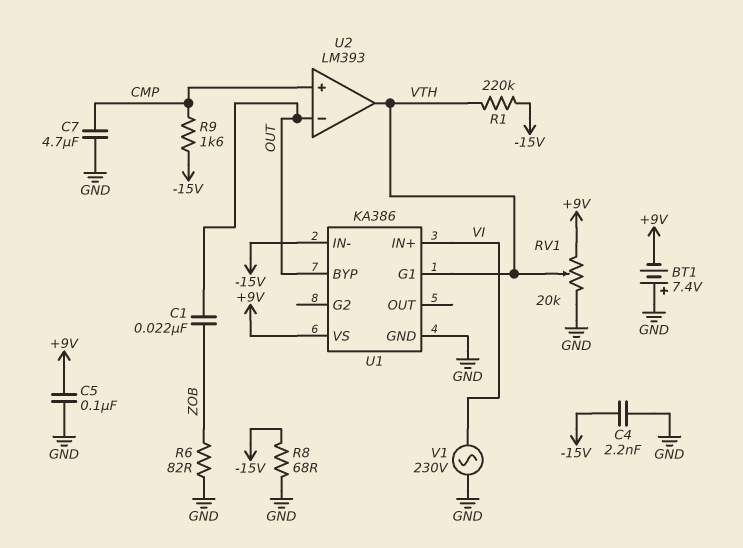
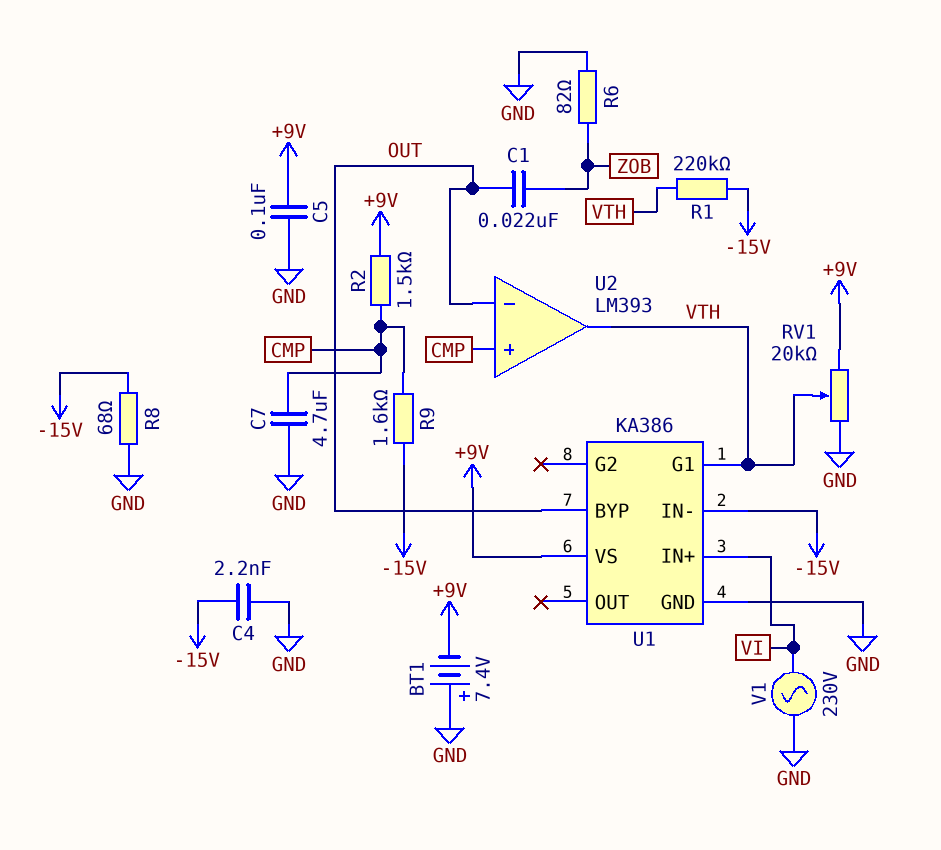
R2: none -> 1.5k (+9V, CMP)

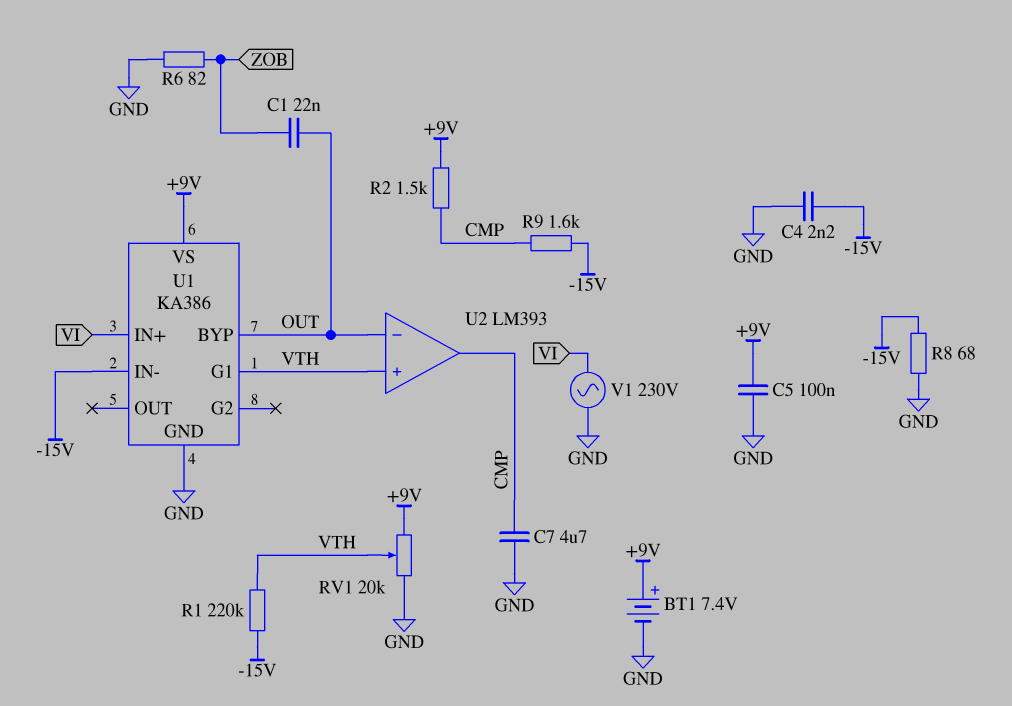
BT1: 7.4V (plus GND, minus +9V) -> 7.4V (plus +9V, minus GND)
U2 pin in+: CMP -> VTH
U2 pin out: VTH -> CMP

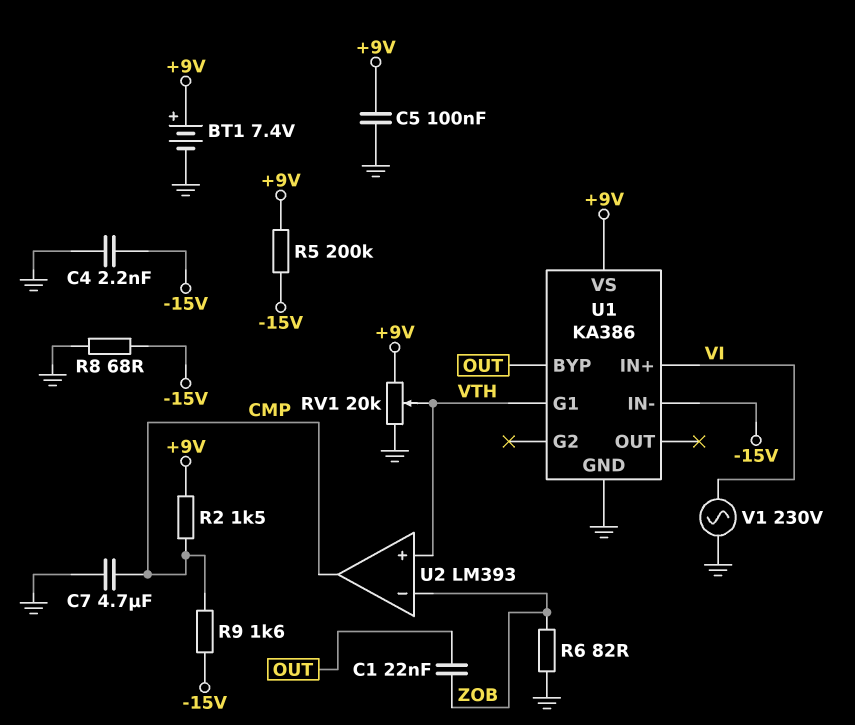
R1: 220k (-15V, VTH) -> none
R5: none -> 200k (+9V, -15V)
U2 pin in-: OUT -> ZOB

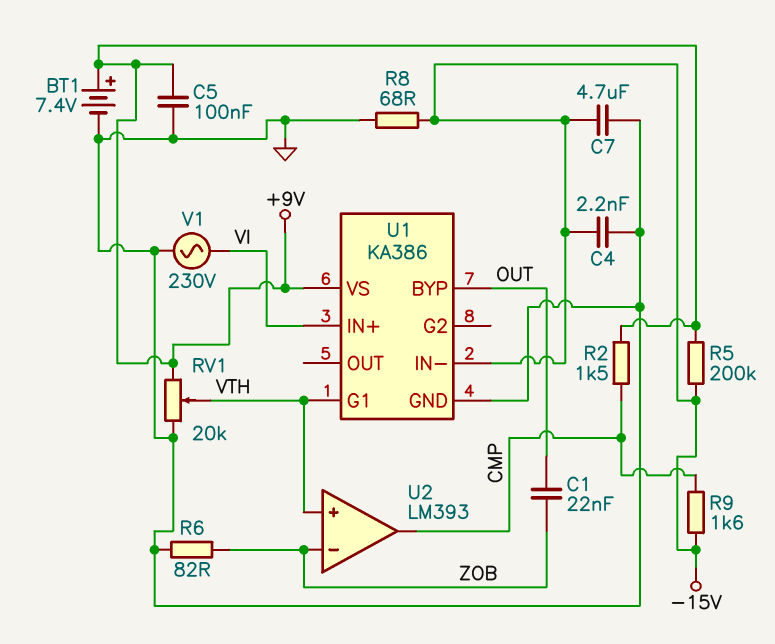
C7: 4.7uF (CMP, GND) -> 4.7uF (-15V, GND)

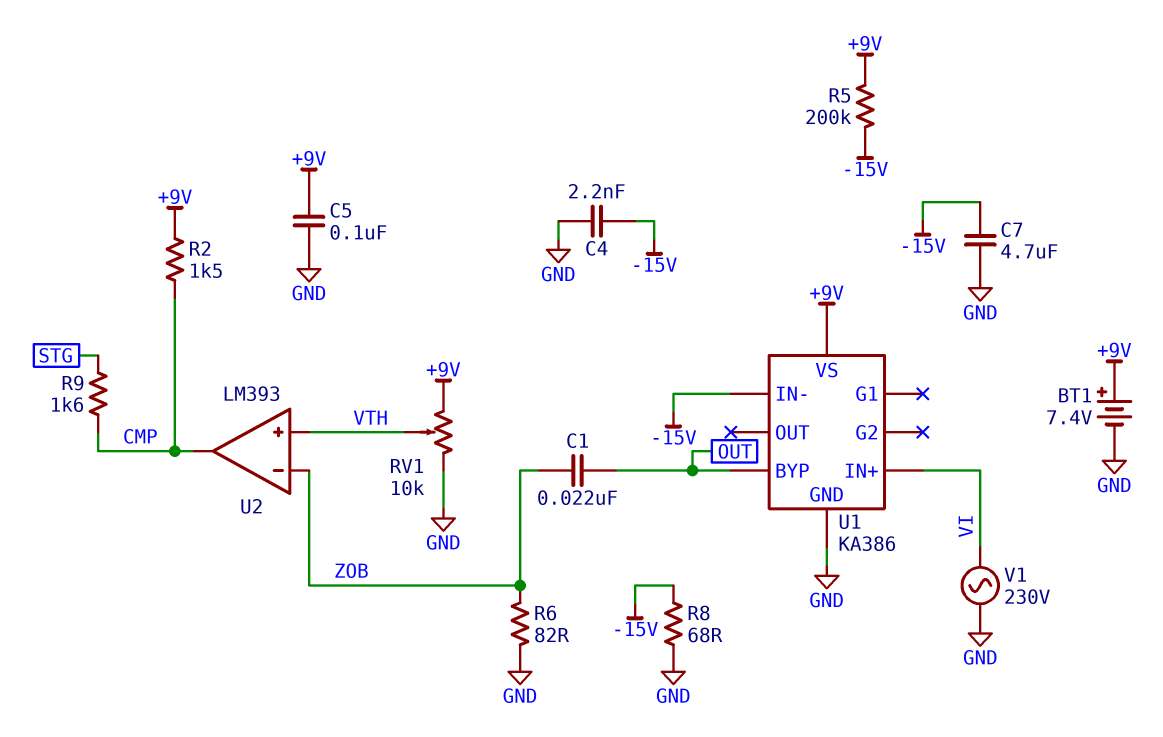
R9: 1.6k (-15V, CMP) -> 1.6k (CMP, STG)
RV1: 20k (+9V, GND, wiper VTH) -> 10k (+9V, GND, wiper VTH)
U1 pin G1: VTH -> none

